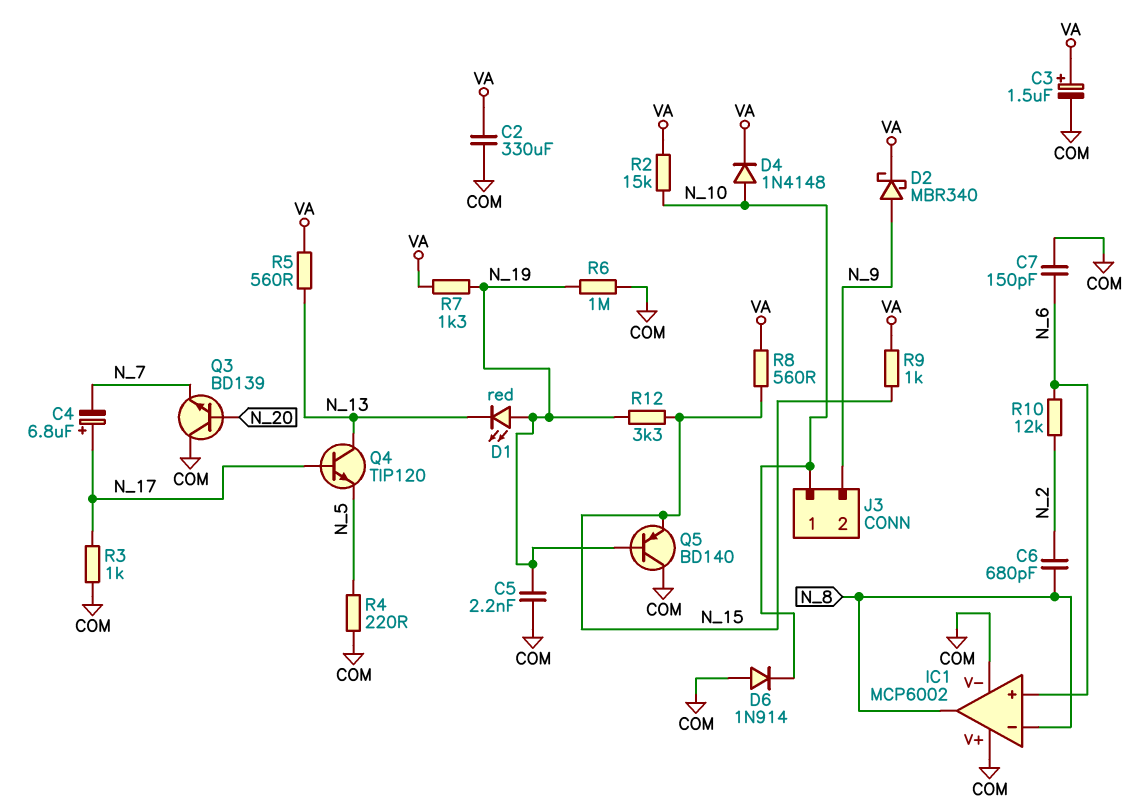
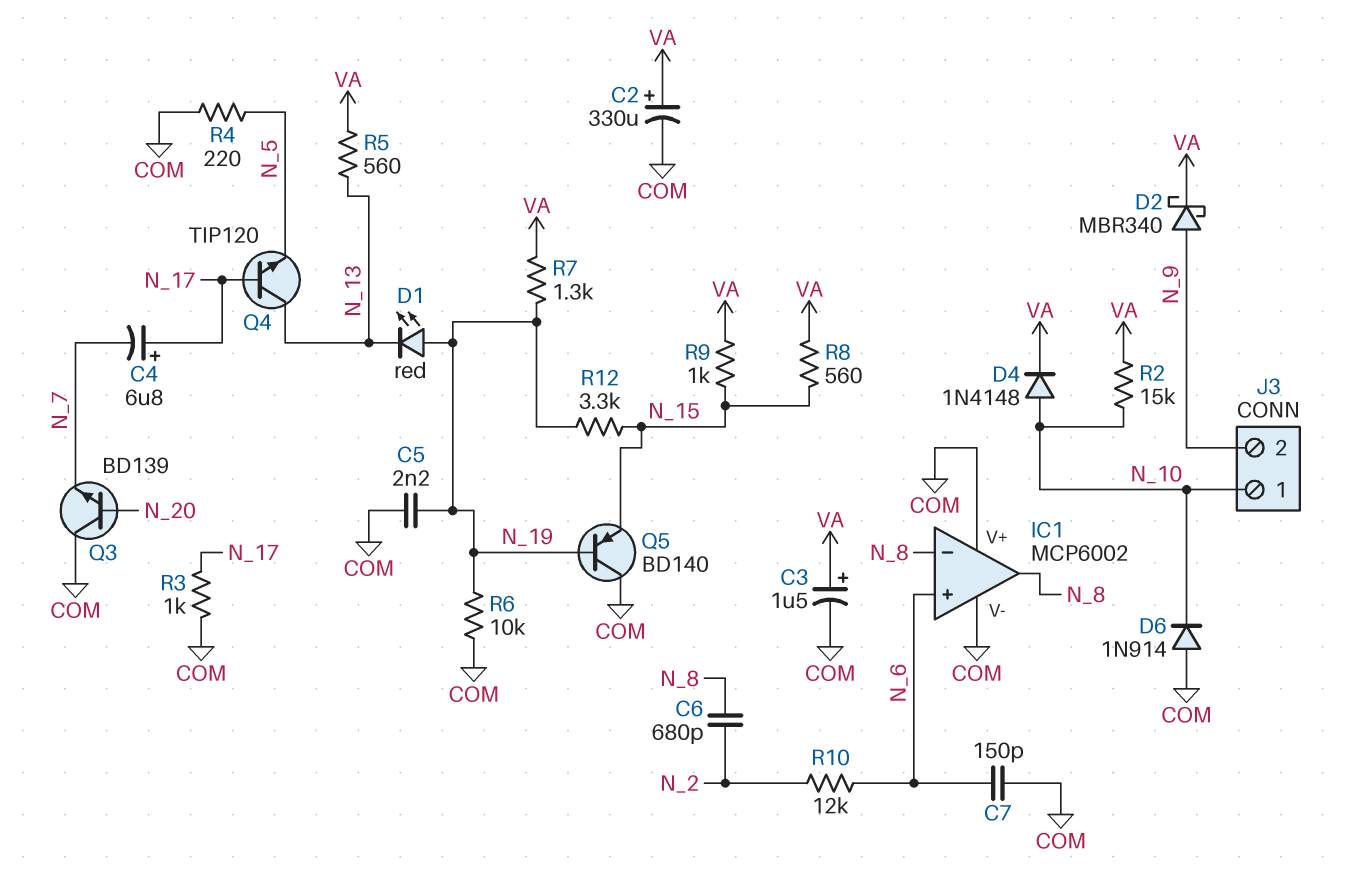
C2: 330uF (COM, VA) -> 330uF (plus VA, minus COM)
R6: 1M (COM, N_19) -> 10k (COM, N_19)

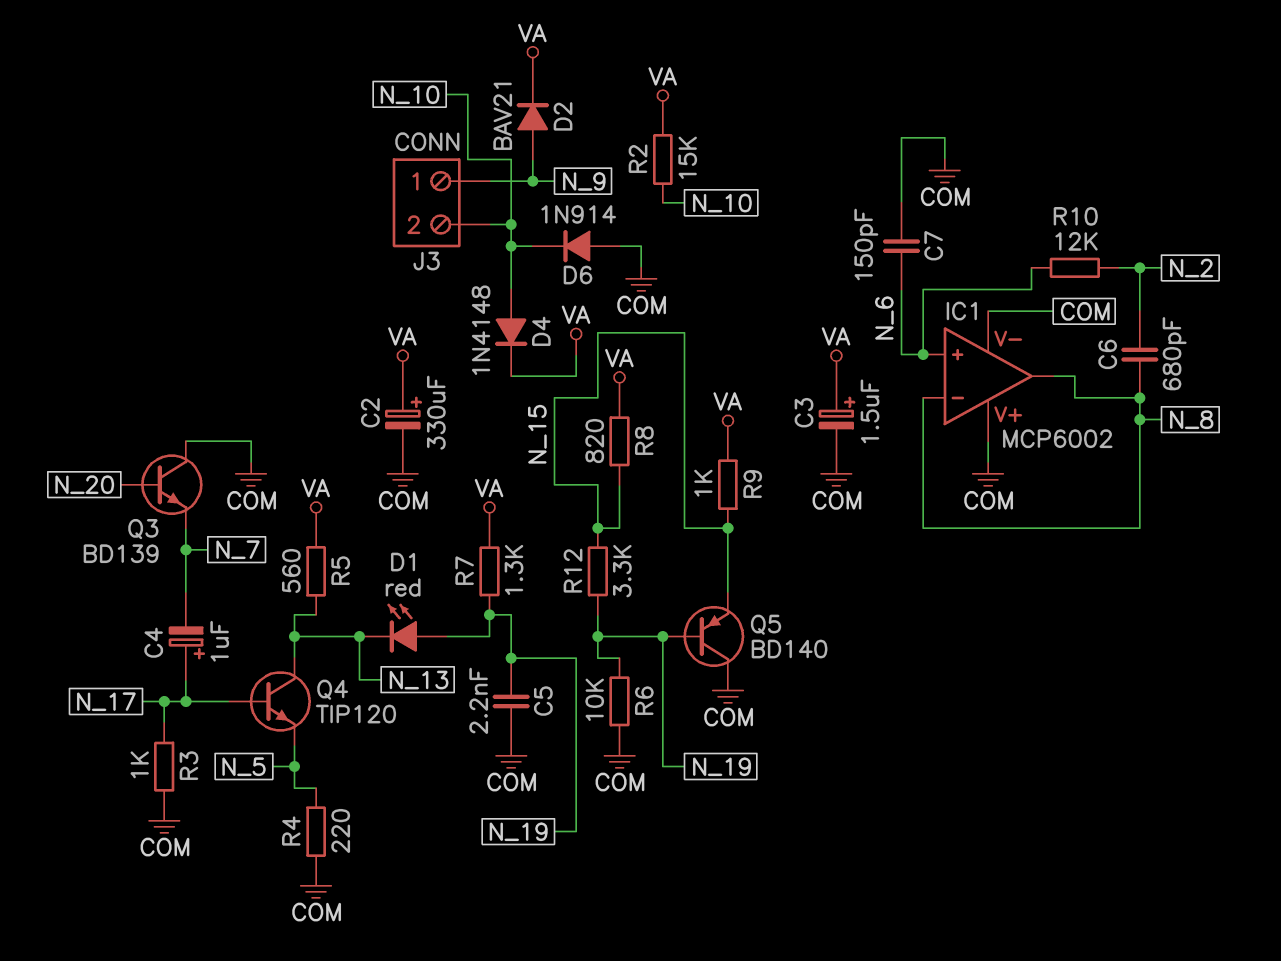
C4: 6.8uF (plus N_17, minus N_7) -> 1uF (plus N_17, minus N_7)
D2: schottky MBR340 (A N_9, K VA) -> diode BAV21 (A N_9, K VA)
J3 pin 1: N_10 -> N_9
J3 pin 2: N_9 -> N_10
R8: 560 (N_15, VA) -> 820 (N_15, VA)

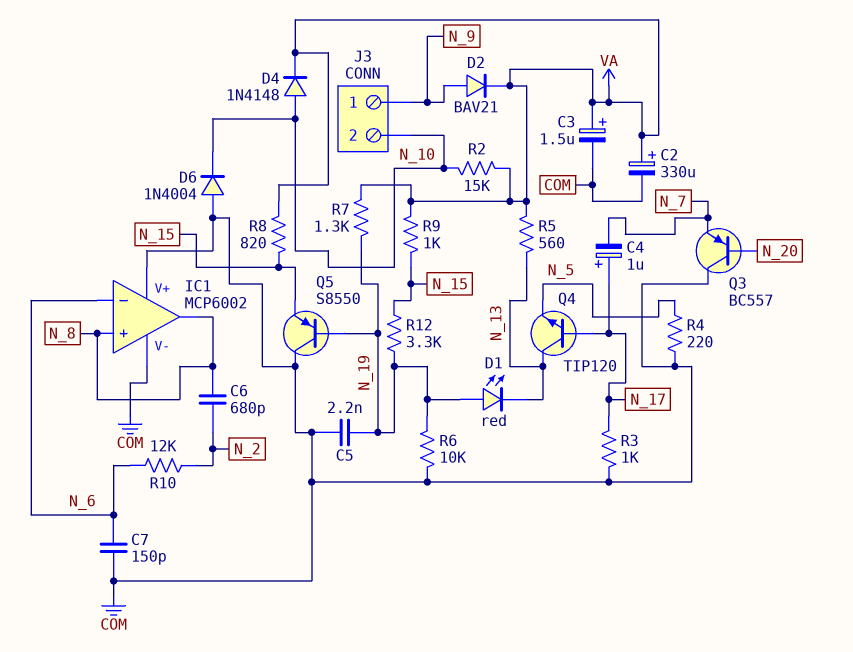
D6: diode 1N914 (A COM, K N_10) -> diode 1N4004 (A COM, K N_10)
IC1 pin in+: N_6 -> N_8
IC1 pin in-: N_8 -> N_6
Q3: NPN BD139 (B N_20, C COM, E N_7) -> PNP BC557 (B N_20, C COM, E N_7)
Q5: PNP BD140 (B N_19, C COM, E N_15) -> PNP S8550 (B N_19, C COM, E N_15)

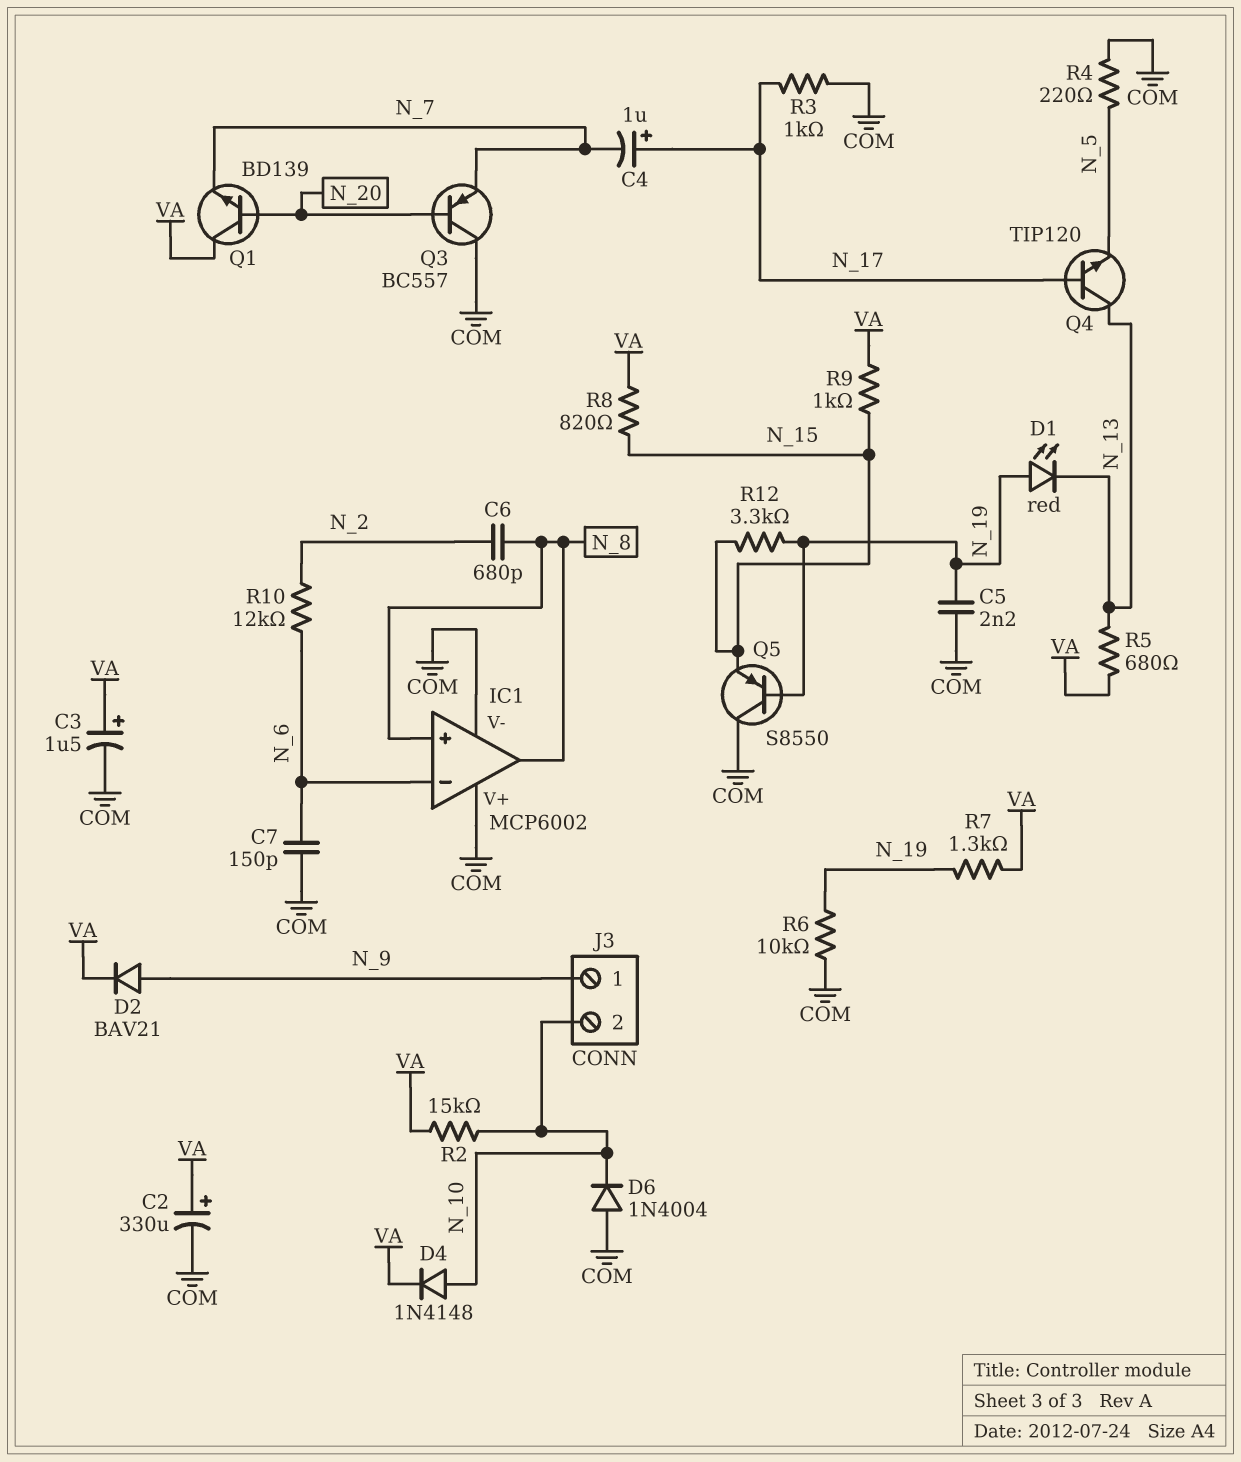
Q1: none -> NPN BD139 (B N_20, C VA, E N_7)
R5: 560 (N_13, VA) -> 680 (N_13, VA)

